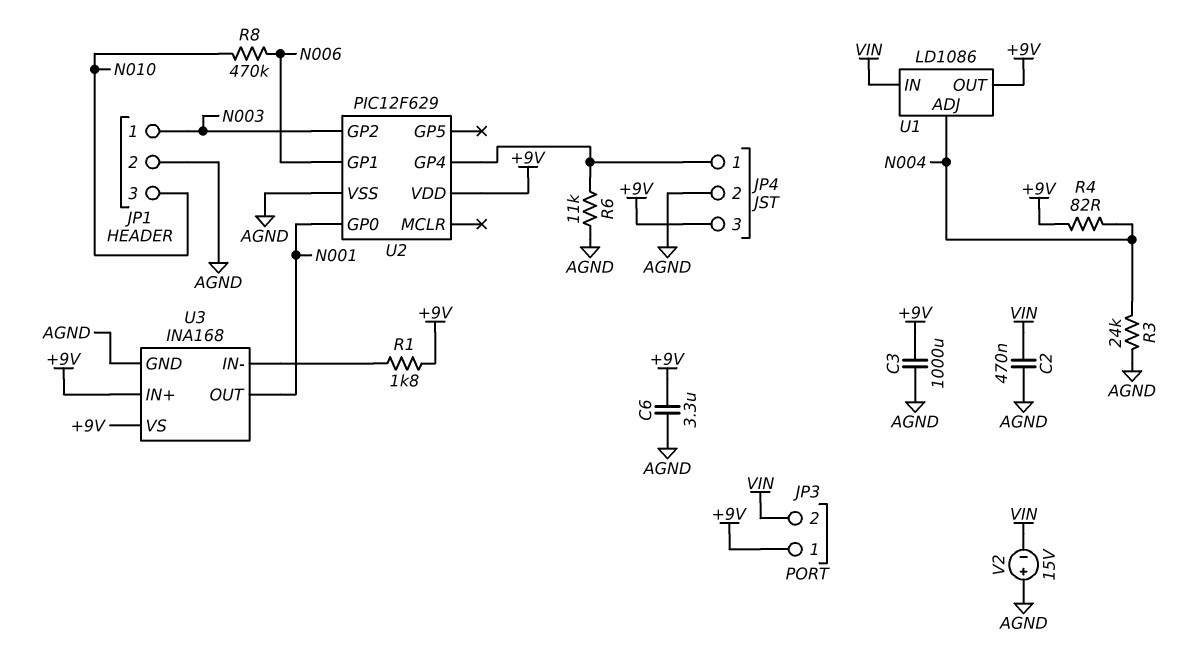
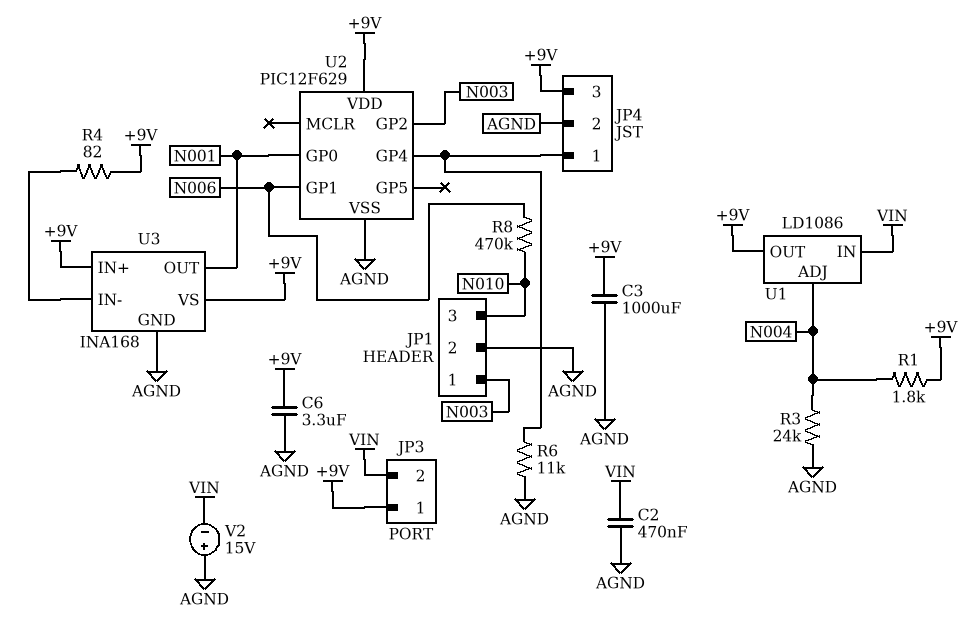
R1: 1.8k (+9V, U3/IN-) -> 1.8k (+9V, N004)
R4: 82 (+9V, N004) -> 82 (+9V, U3/IN-)

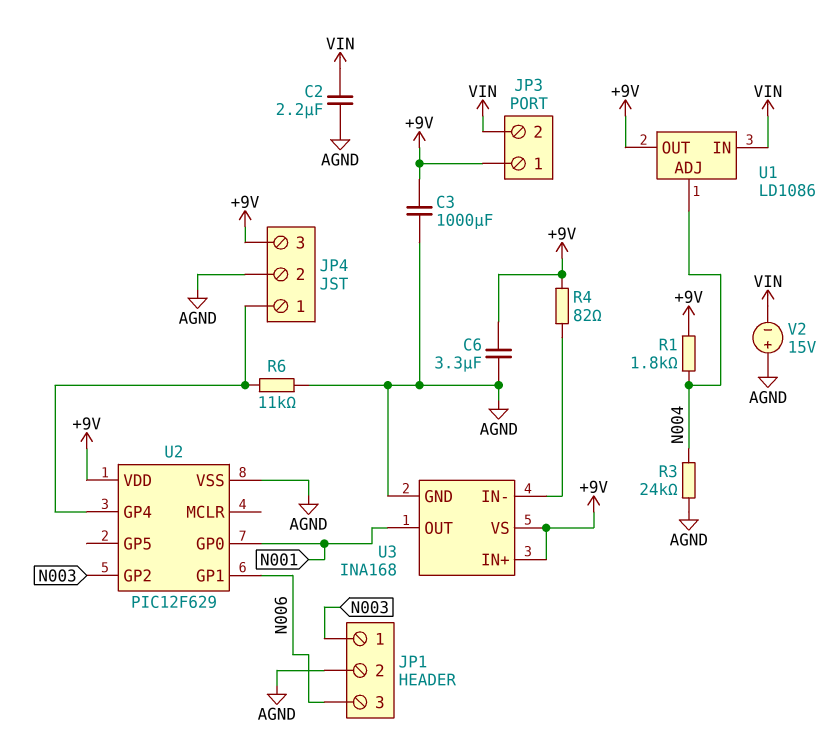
C2: 470nF (AGND, VIN) -> 2.2uF (AGND, VIN)
JP1 pin 3: N010 -> N006
R8: 470k (N006, N010) -> none

